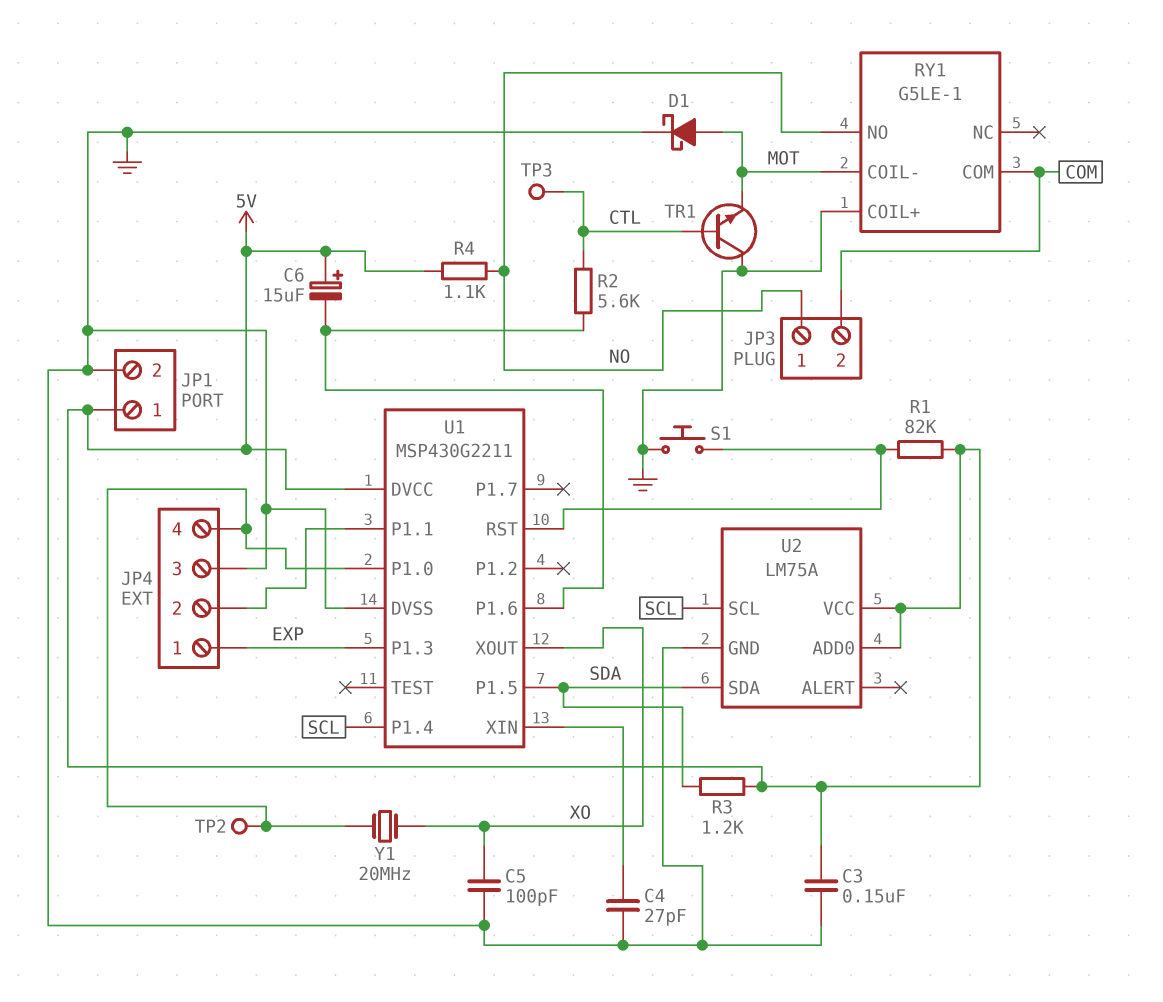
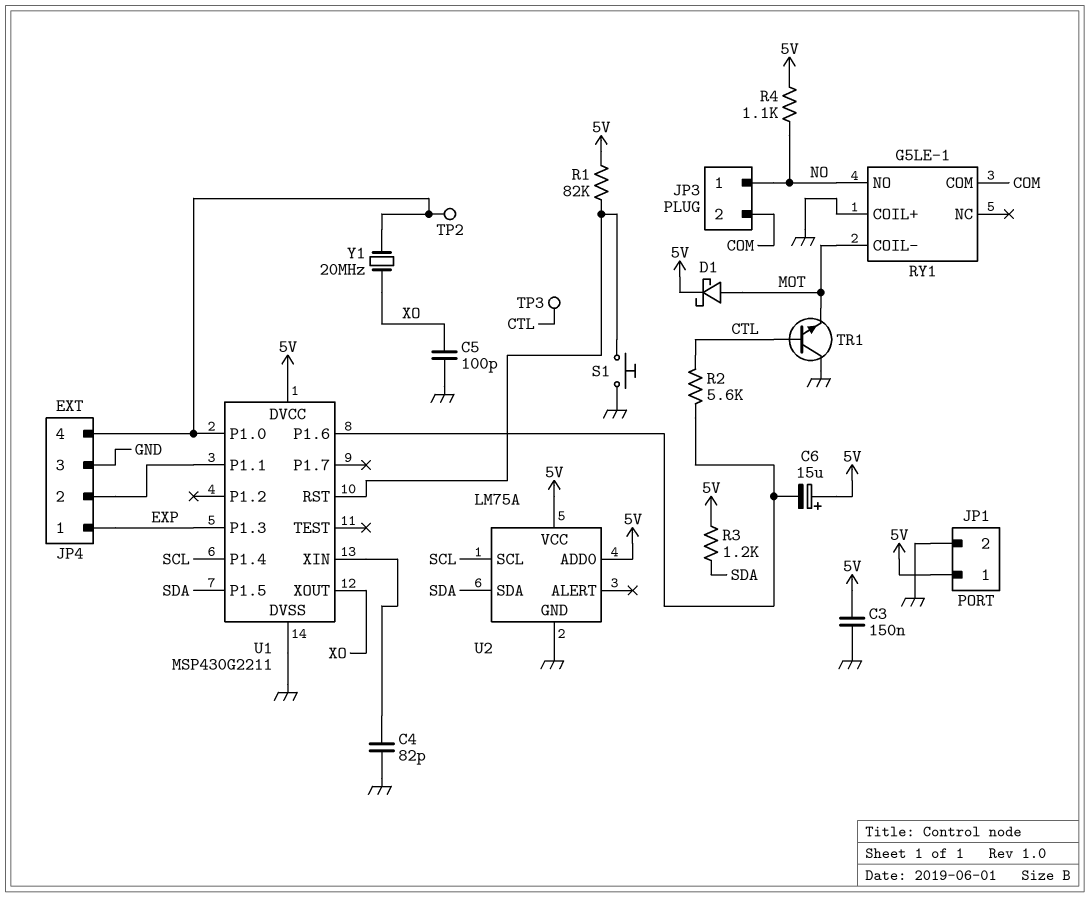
C4: 27pF (GND, U1/XIN) -> 82pF (GND, U1/XIN)
D1: schottky (A MOT, K GND) -> schottky (A MOT, K 5V)

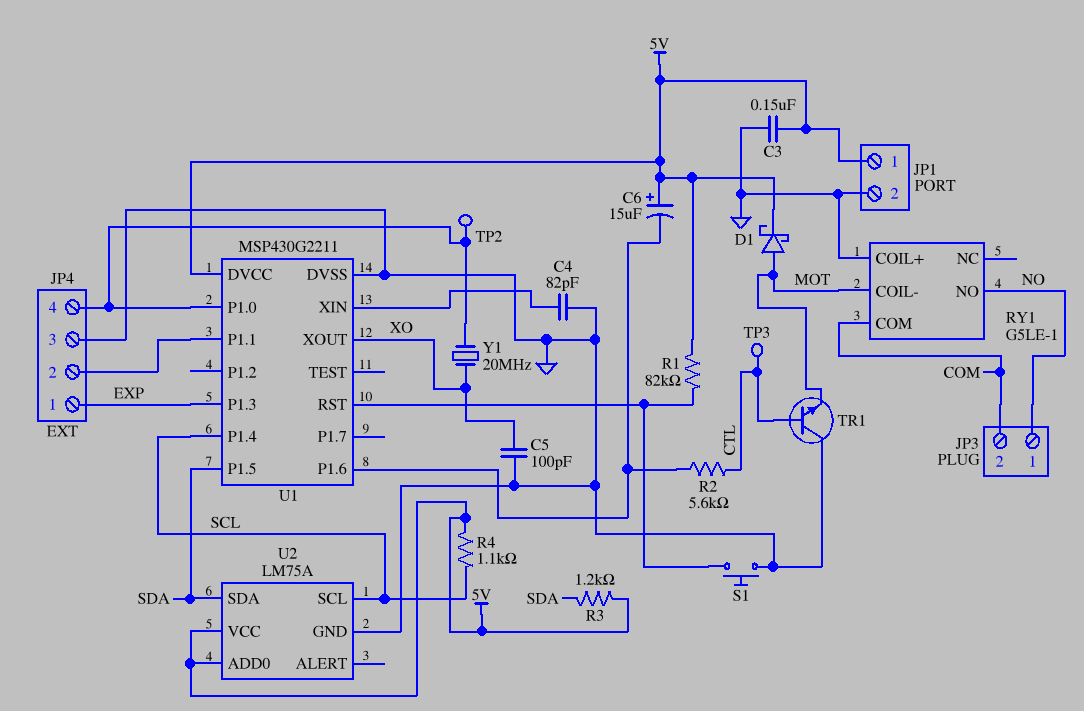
R4: 1.1k (5V, NO) -> 1.1k (5V, SCL)

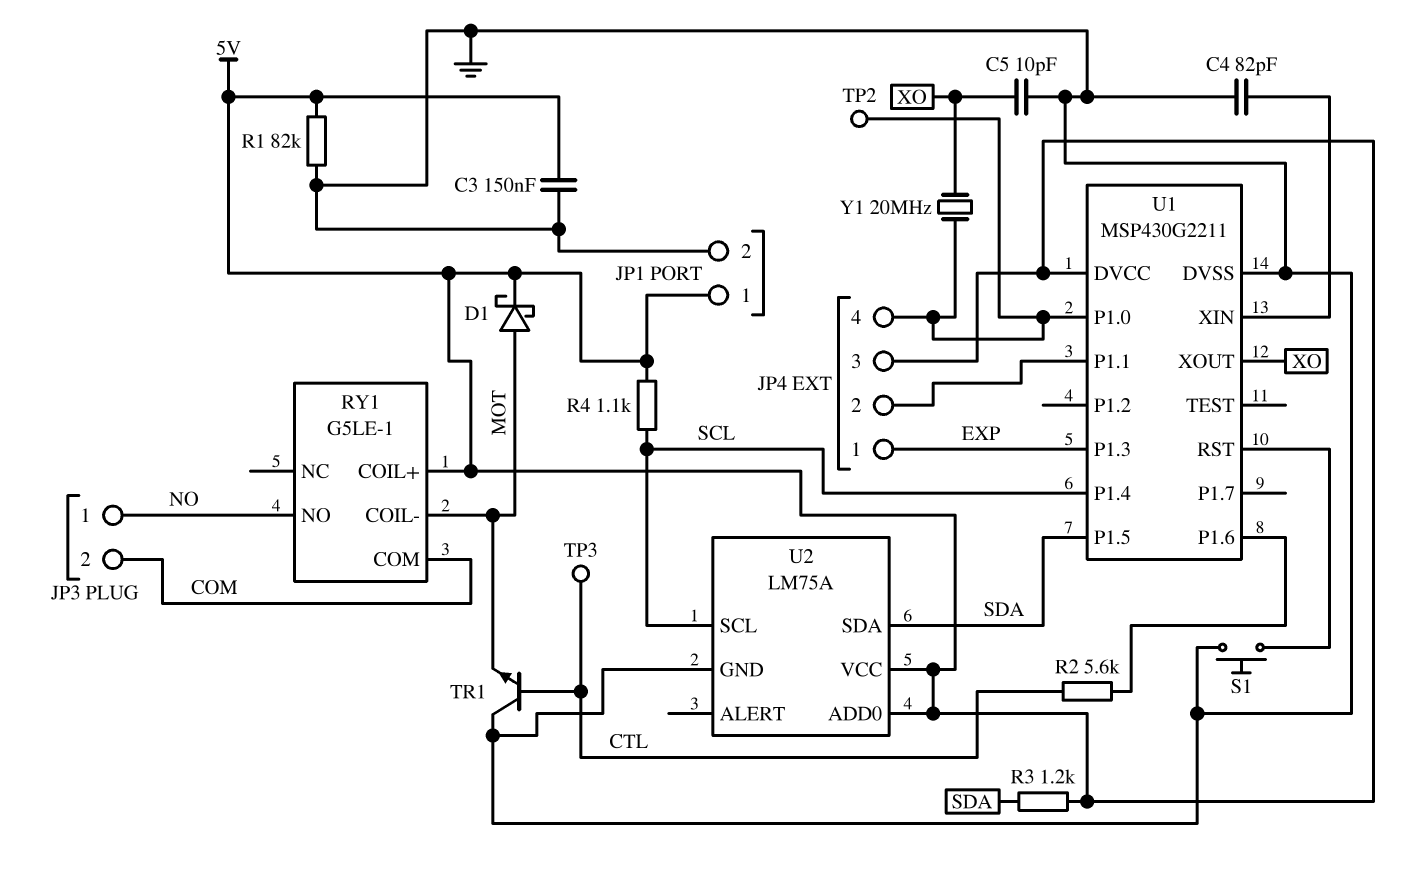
C5: 100pF (GND, XO) -> 10pF (GND, XO)
C6: 15uF (plus 5V, minus U1/P1.6) -> none
JP4 pin 3: GND -> 5V
R1: 82k (5V, U1/RST) -> 82k (5V, GND)
RY1 pin COIL+: GND -> 5V

